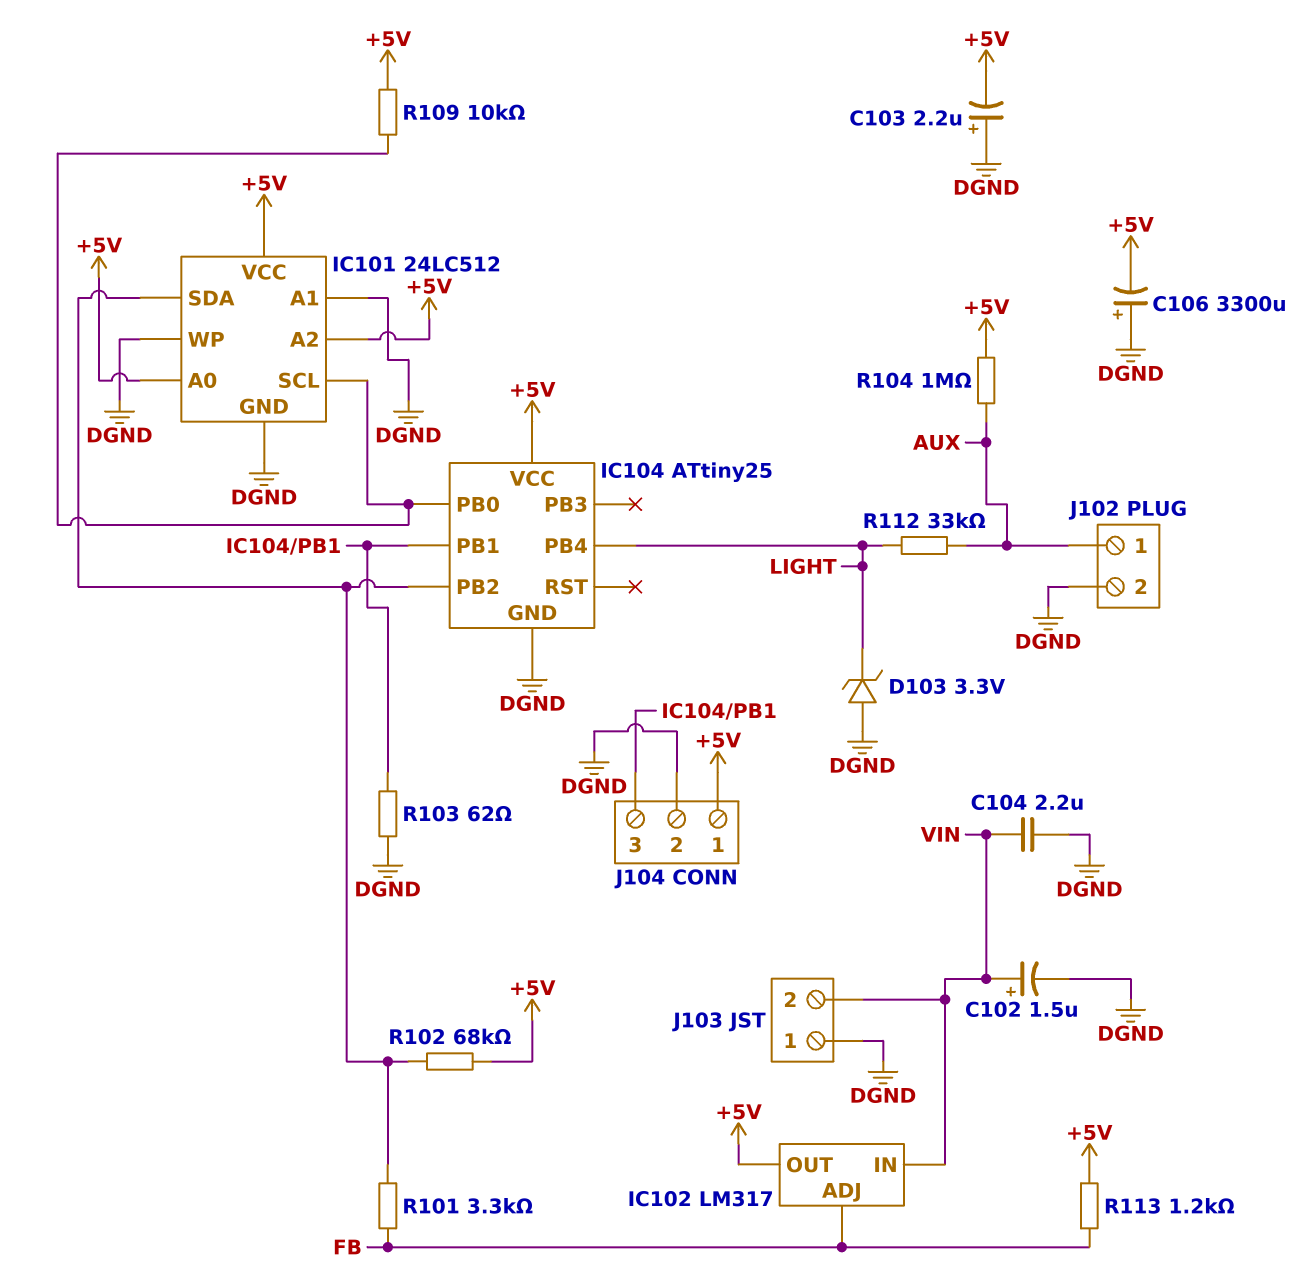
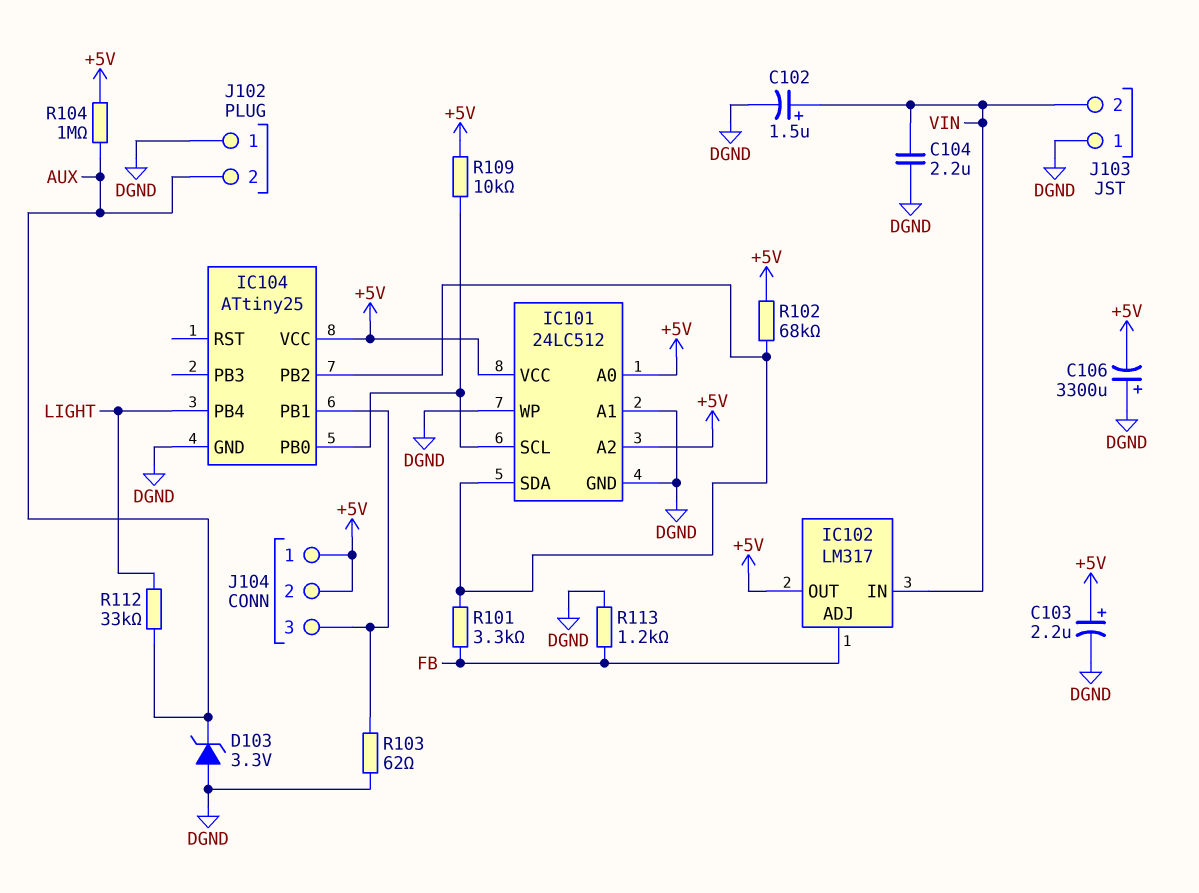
C103: 2.2uF (plus DGND, minus +5V) -> 2.2uF (plus +5V, minus DGND)
D103: zener 3.3V (A DGND, K LIGHT) -> zener 3.3V (A DGND, K AUX)
J102 pin 1: AUX -> DGND
J102 pin 2: DGND -> AUX
J104 pin 2: DGND -> +5V
R113: 1.2k (+5V, FB) -> 1.2k (DGND, FB)

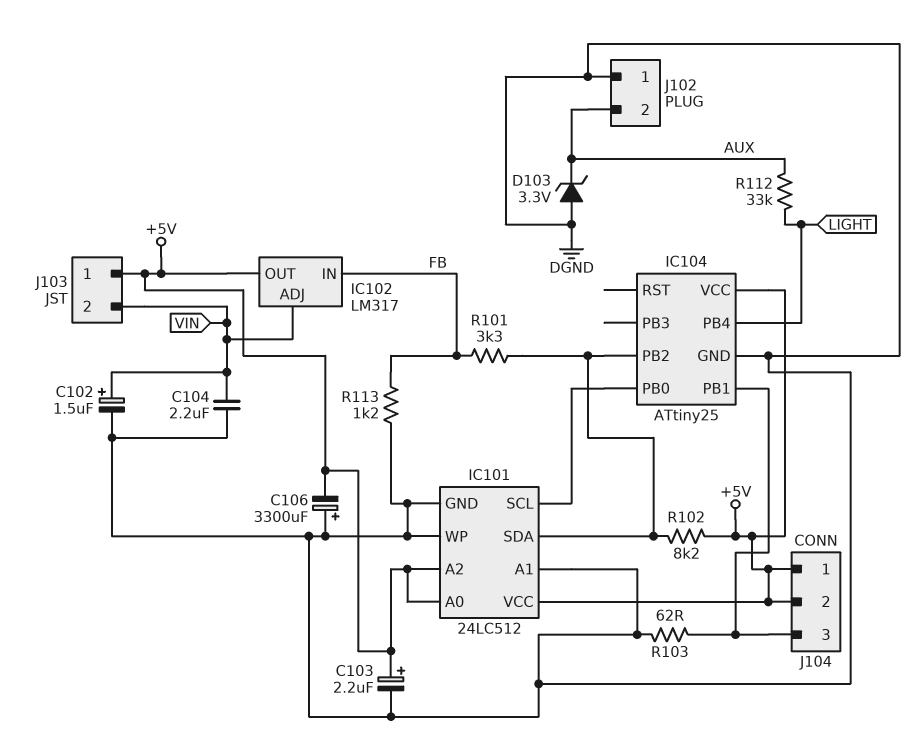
IC102 pin ADJ: FB -> VIN
IC102 pin IN: VIN -> FB
J103 pin 1: DGND -> +5V
R102: 68k (+5V, IC101/SDA) -> 8.2k (+5V, IC101/SDA)
R104: 1M (+5V, AUX) -> none
R109: 10k (+5V, IC101/SCL) -> none

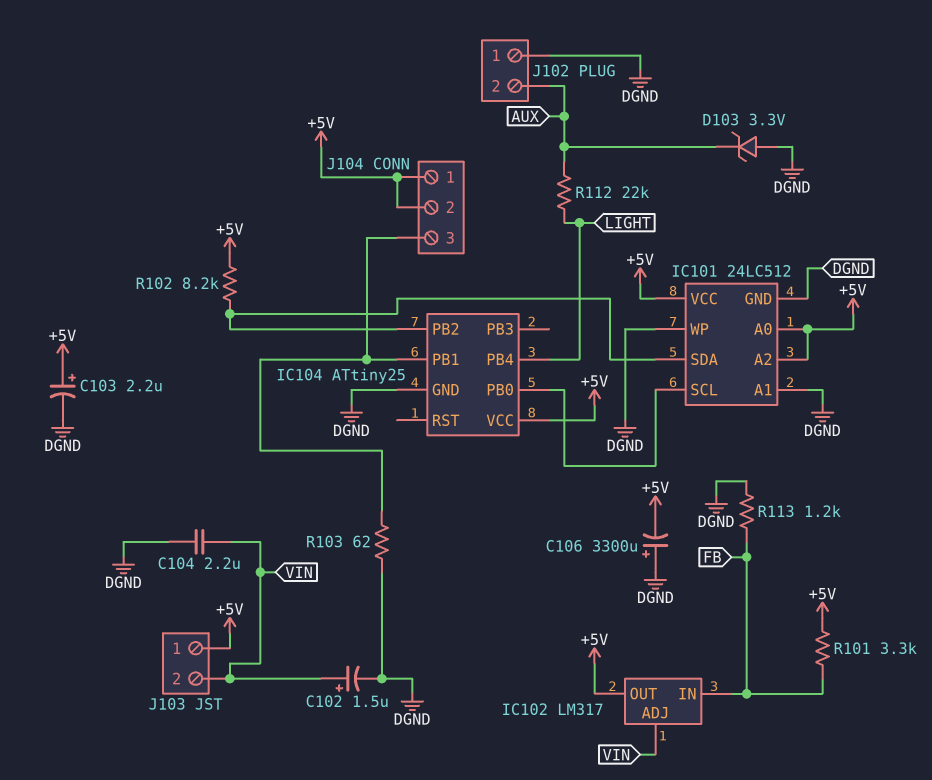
R101: 3.3k (FB, IC101/SDA) -> 3.3k (+5V, FB)
R112: 33k (AUX, LIGHT) -> 22k (AUX, LIGHT)

